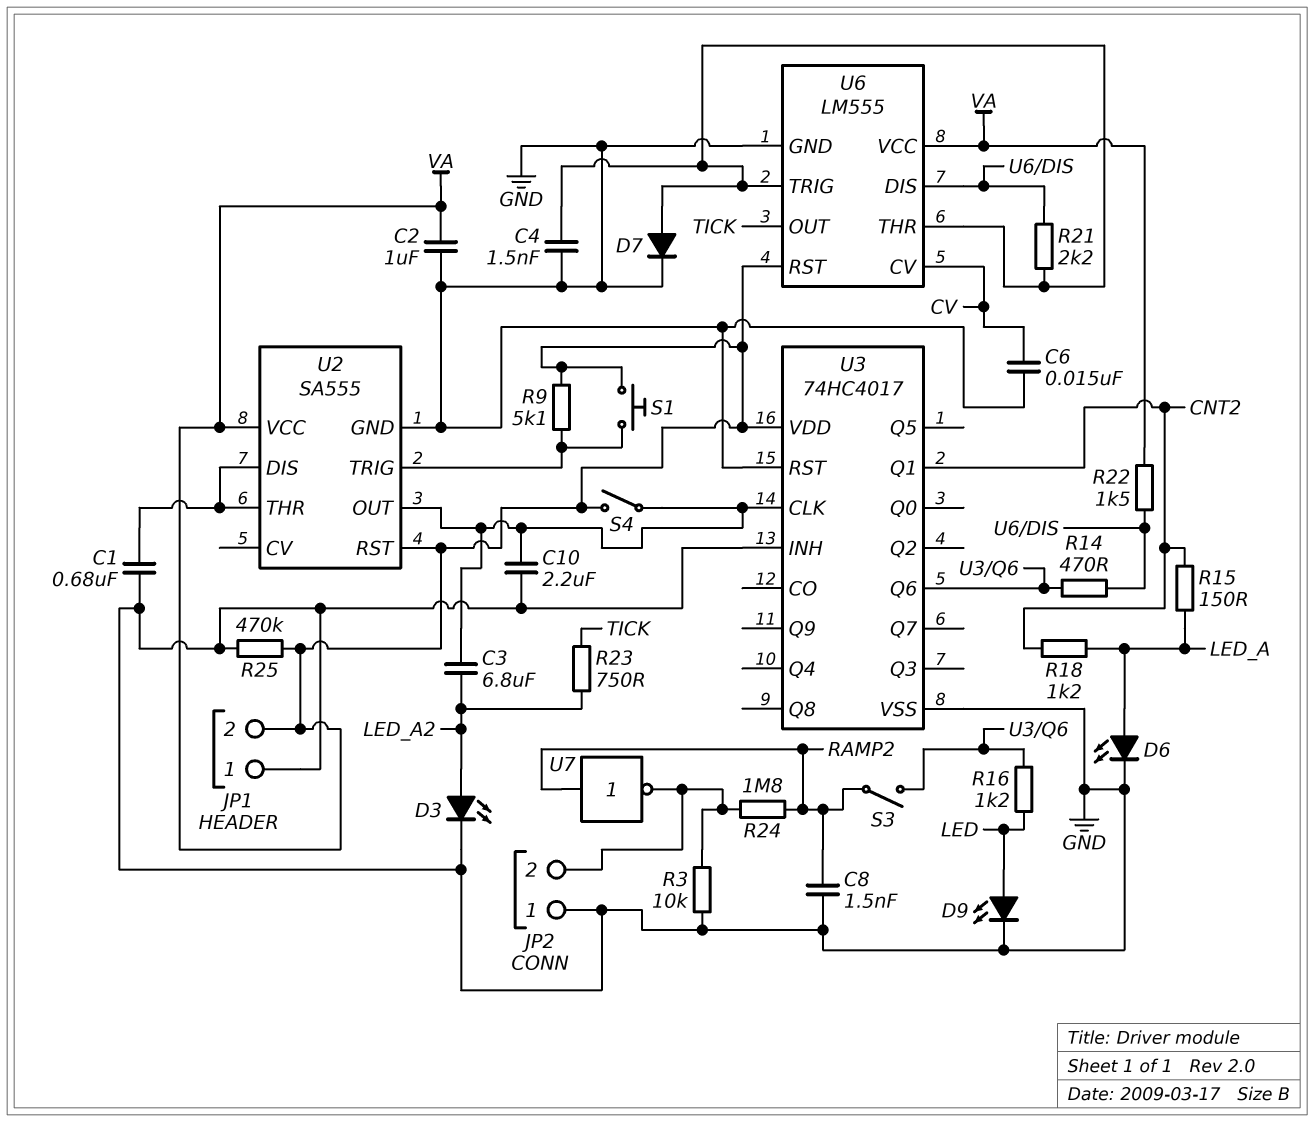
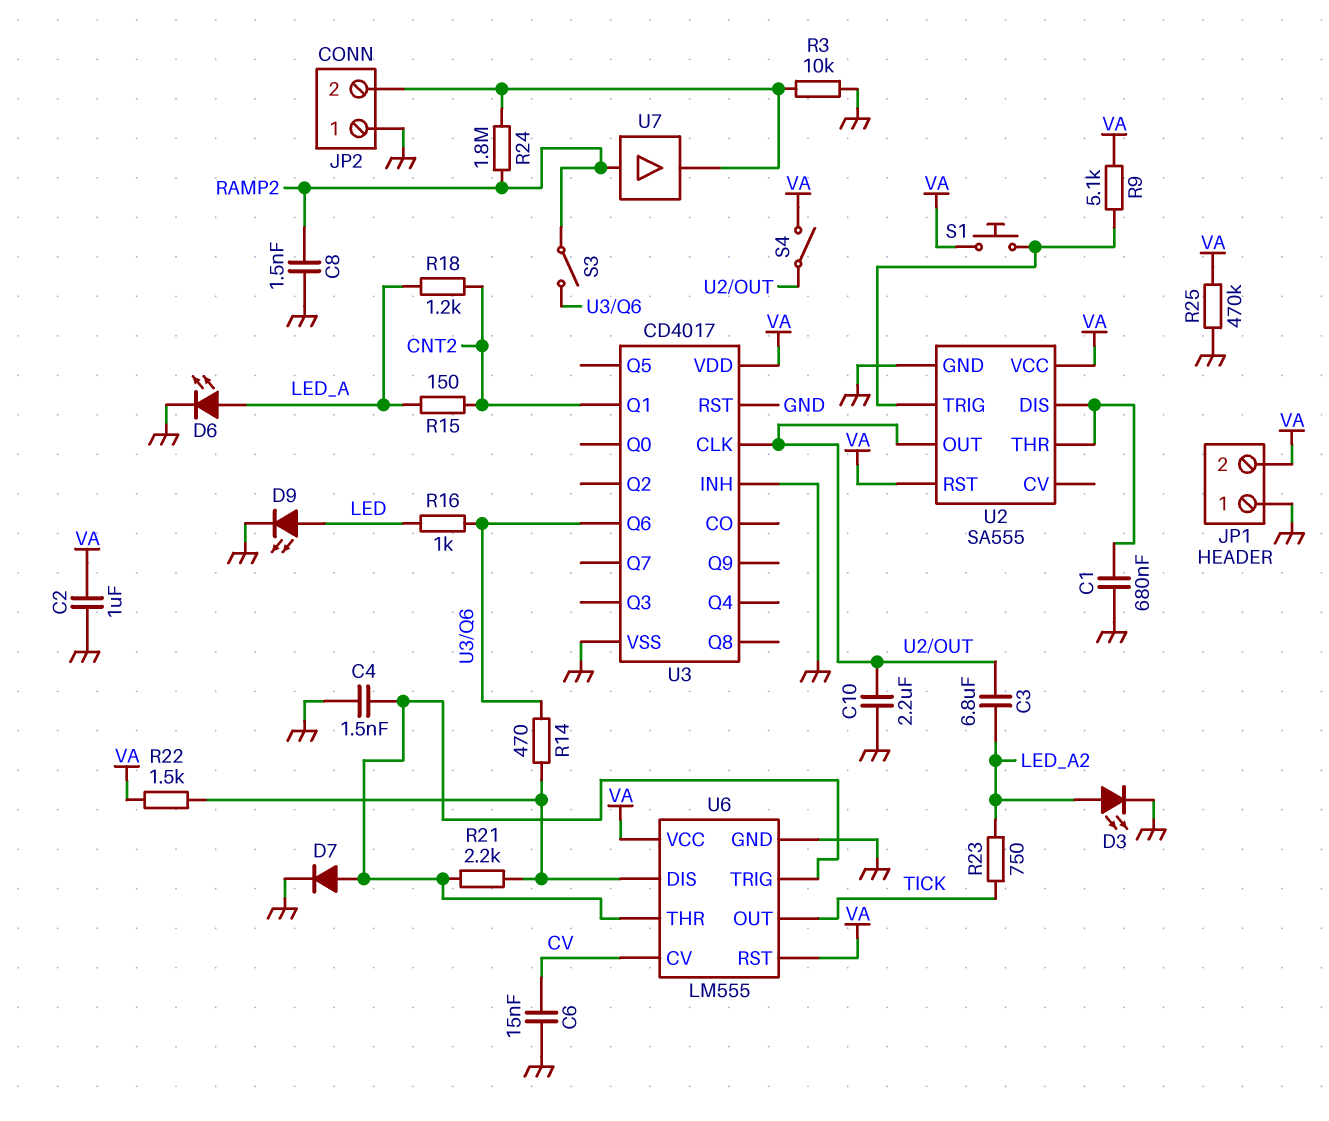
R16: 1.2k (LED, U3/Q6) -> 1k (LED, U3/Q6)
U3: 74HC4017 -> CD4017
U7: NOT (in RAMP2, out JP2/2) -> buffer (in RAMP2, out JP2/2)

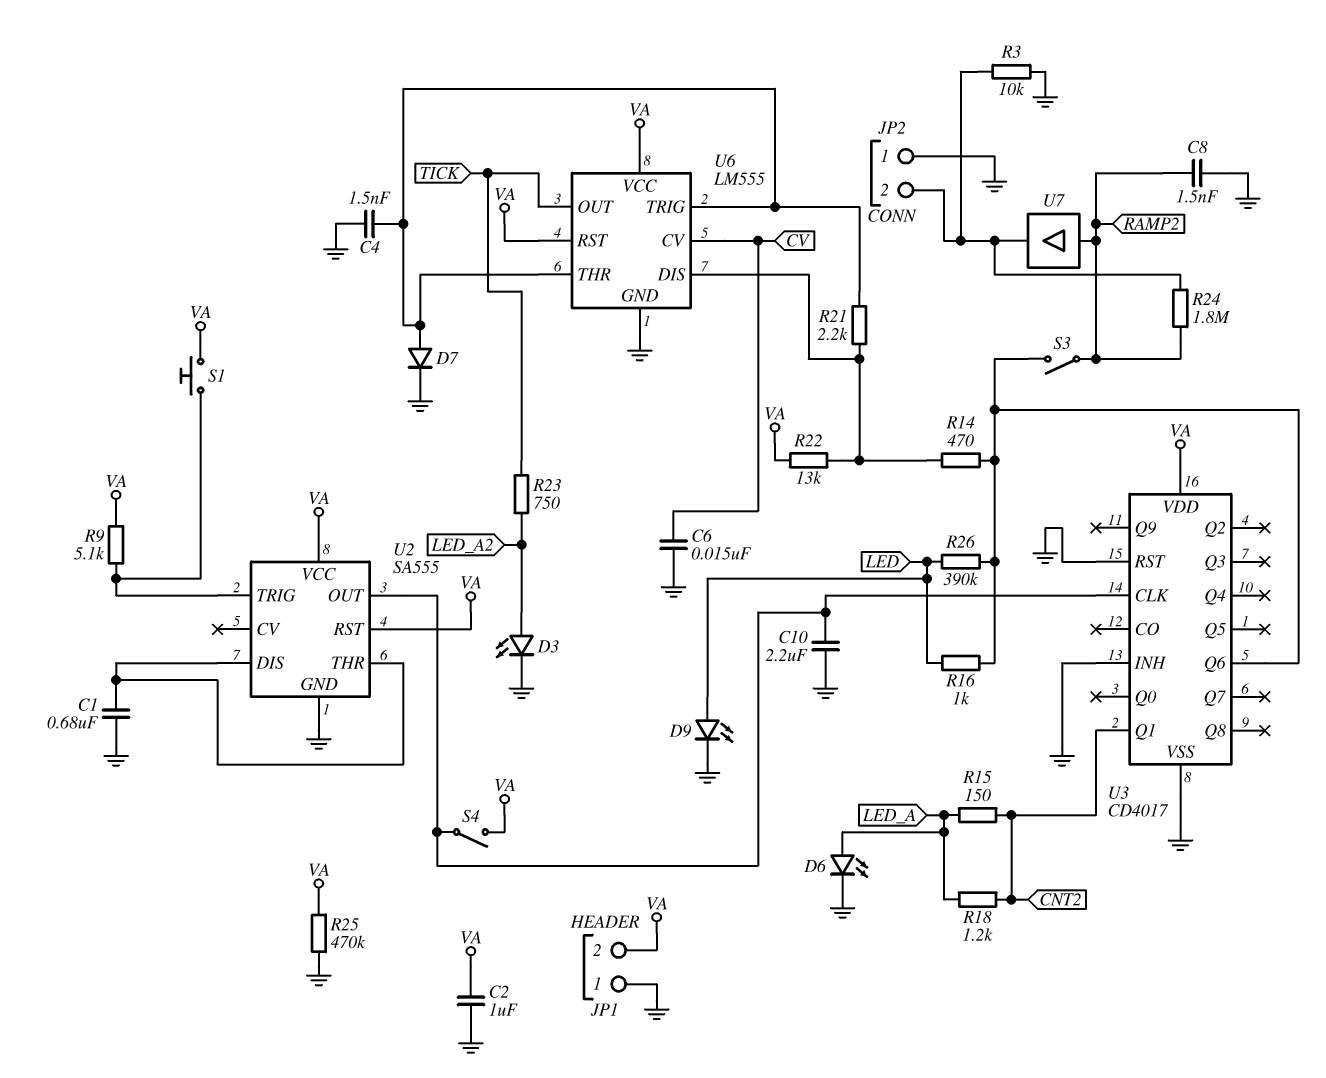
C3: 6.8uF (LED_A2, U2/OUT) -> none
R22: 1.5k (U6/DIS, VA) -> 13k (U6/DIS, VA)
R26: none -> 390k (LED, U3/Q6)

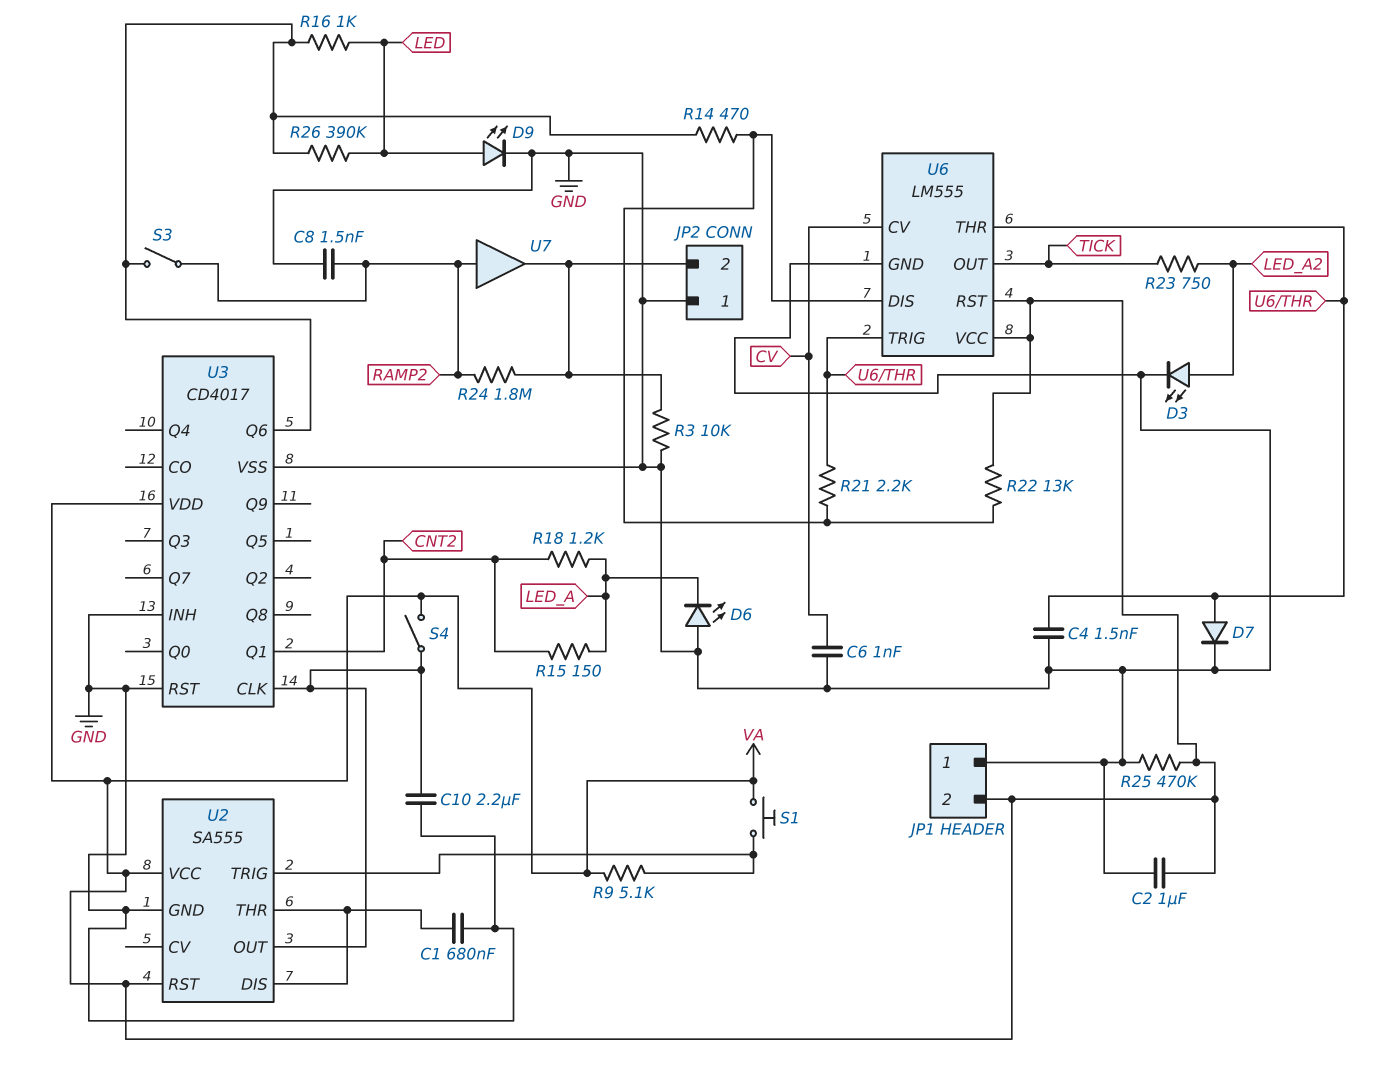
C6: 15nF (CV, GND) -> 1nF (CV, GND)
D6: LED (A LED_A, K GND) -> LED (A GND, K LED_A)

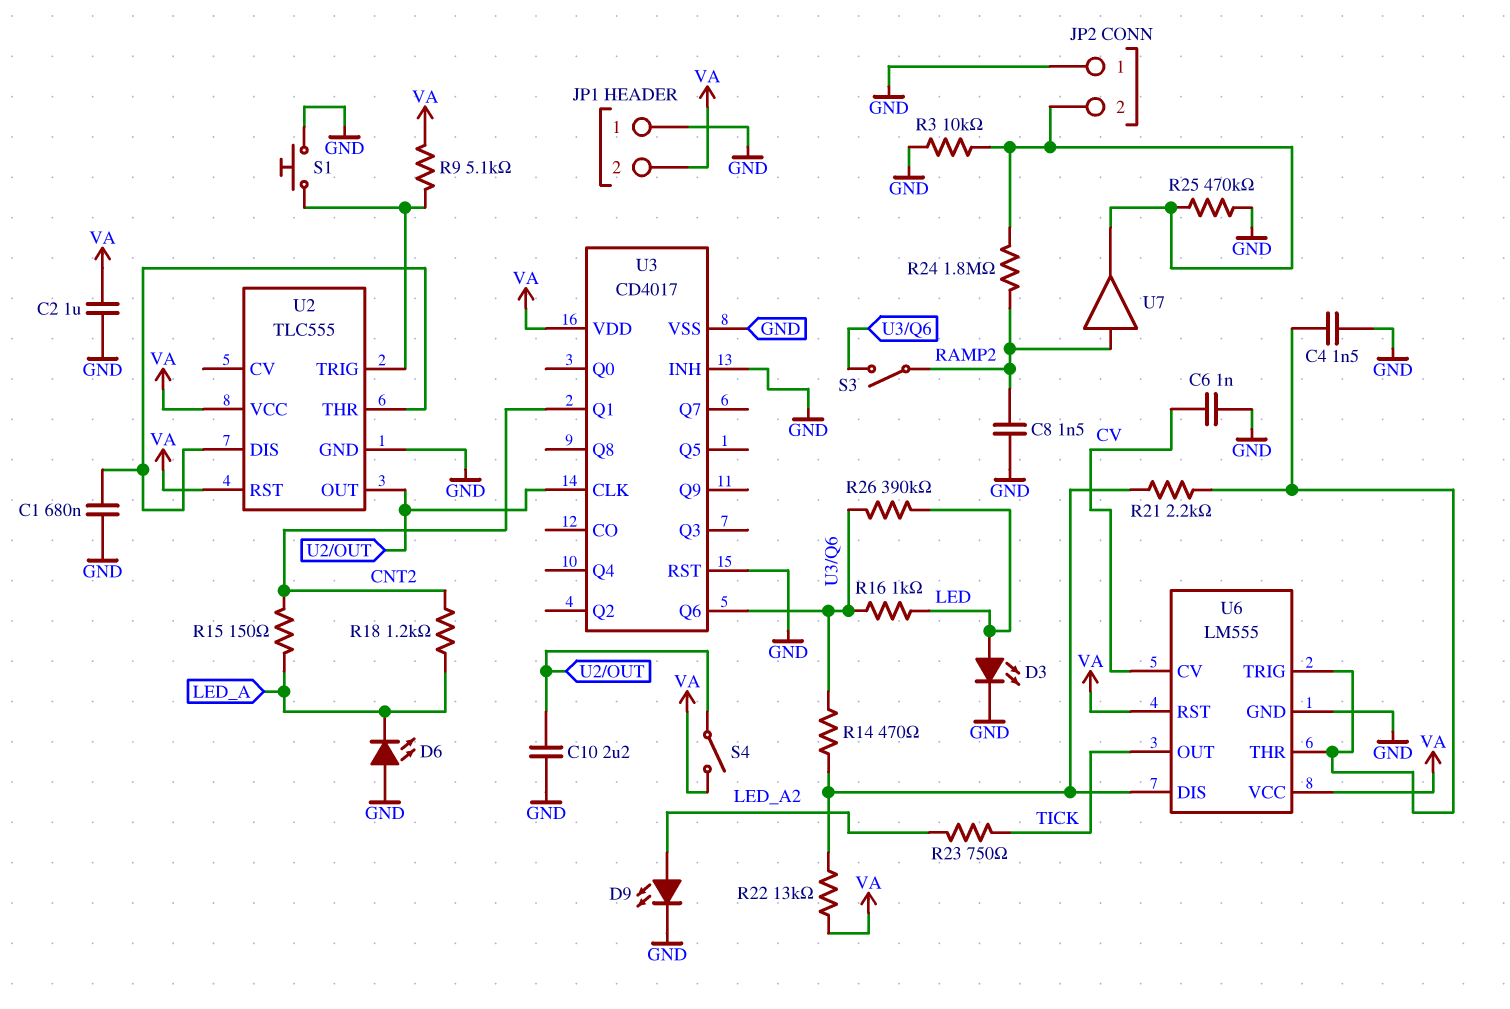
D3: LED (A LED_A2, K GND) -> LED (A LED, K GND)
D7: diode (A U6/THR, K GND) -> none
D9: LED (A LED, K GND) -> LED (A LED_A2, K GND)
R25: 470k (GND, VA) -> 470k (GND, JP2/2)
S1: button (U2/TRIG, VA) -> button (GND, U2/TRIG)
U2: SA555 -> TLC555

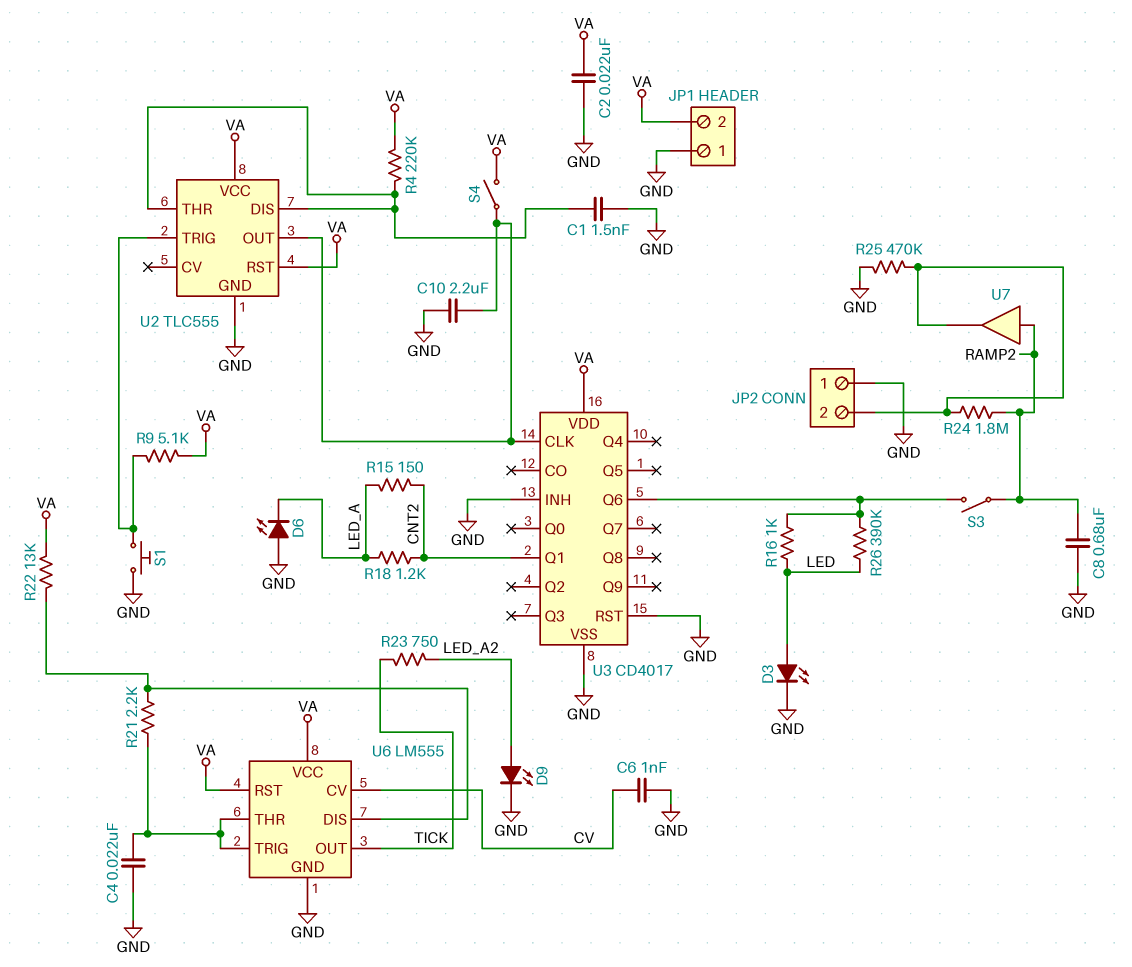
C1: 680nF (GND, U2/DIS) -> 1.5nF (GND, U2/DIS)
C2: 1uF (GND, VA) -> 22nF (GND, VA)
C4: 1.5nF (GND, U6/THR) -> 22nF (GND, U6/THR)
C8: 1.5nF (GND, RAMP2) -> 680nF (GND, RAMP2)
R3: 10k (GND, JP2/2) -> none
R4: none -> 220k (U2/DIS, VA)
R14: 470 (U3/Q6, U6/DIS) -> none

